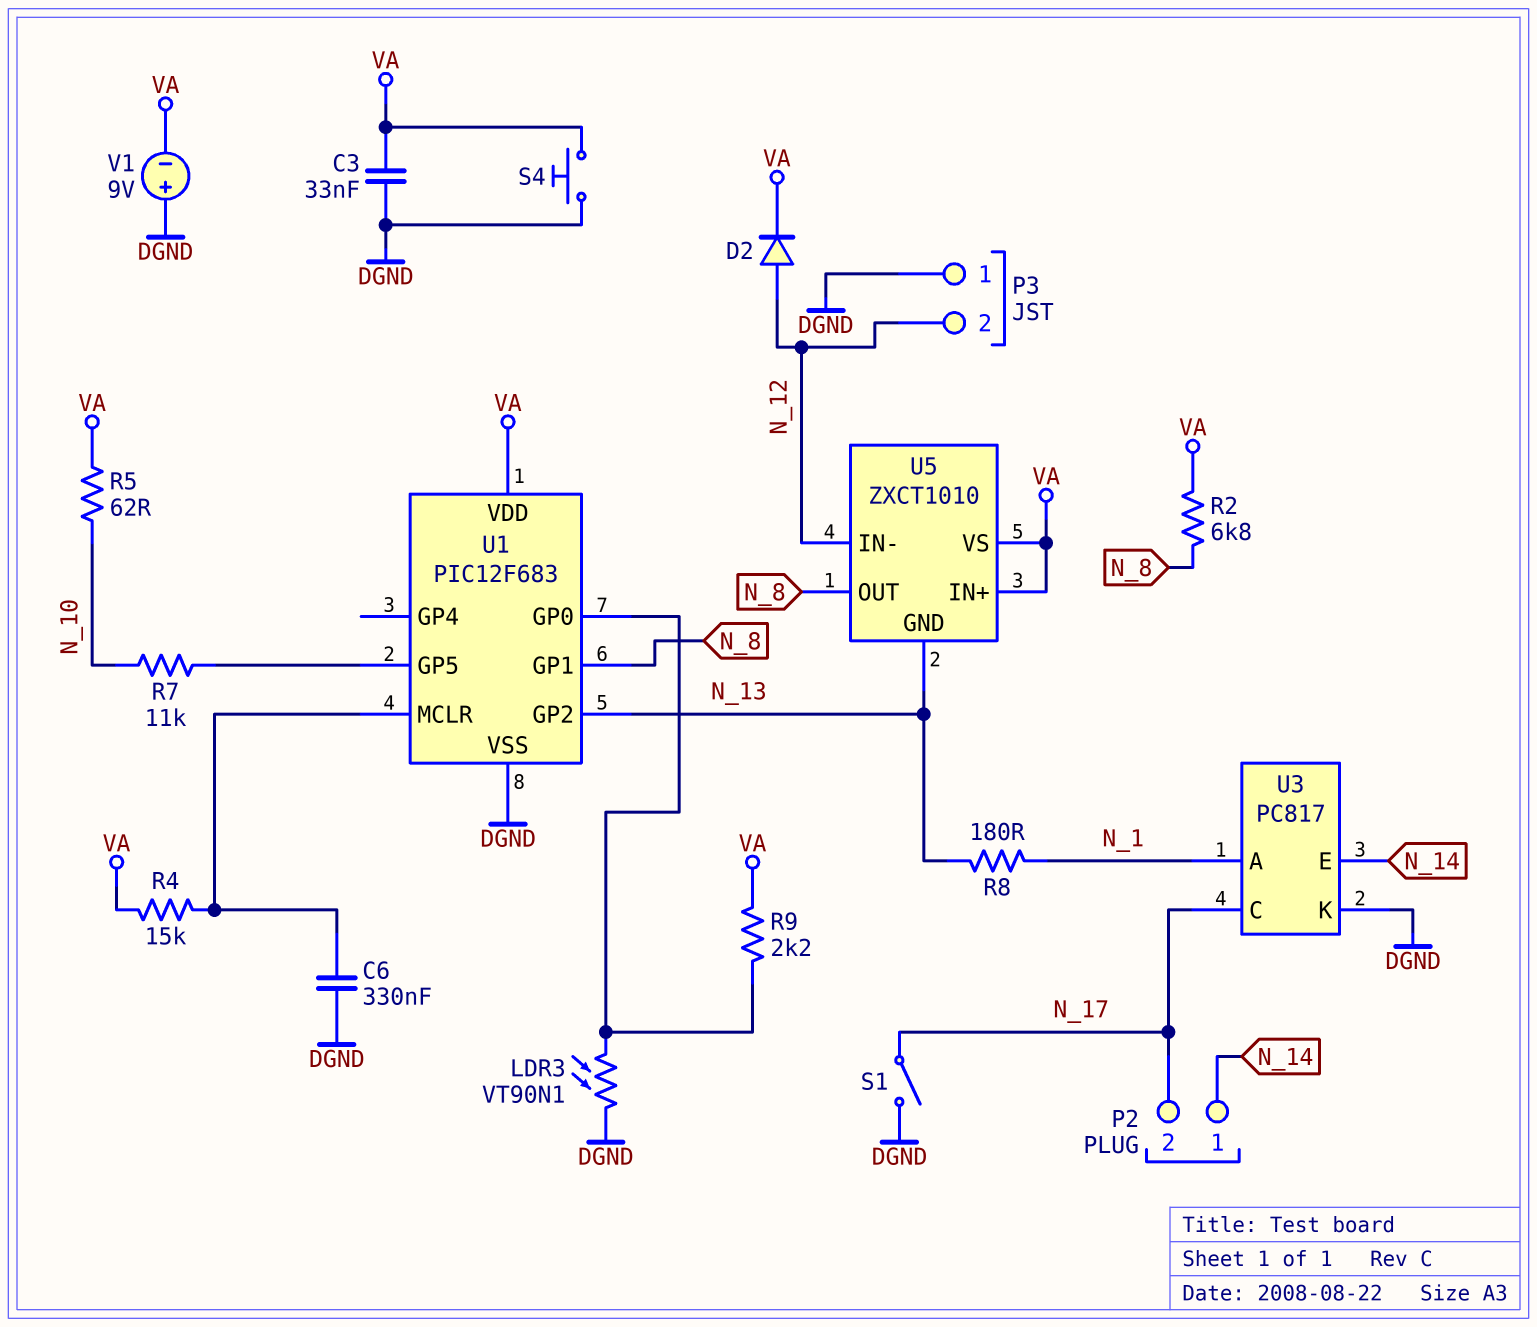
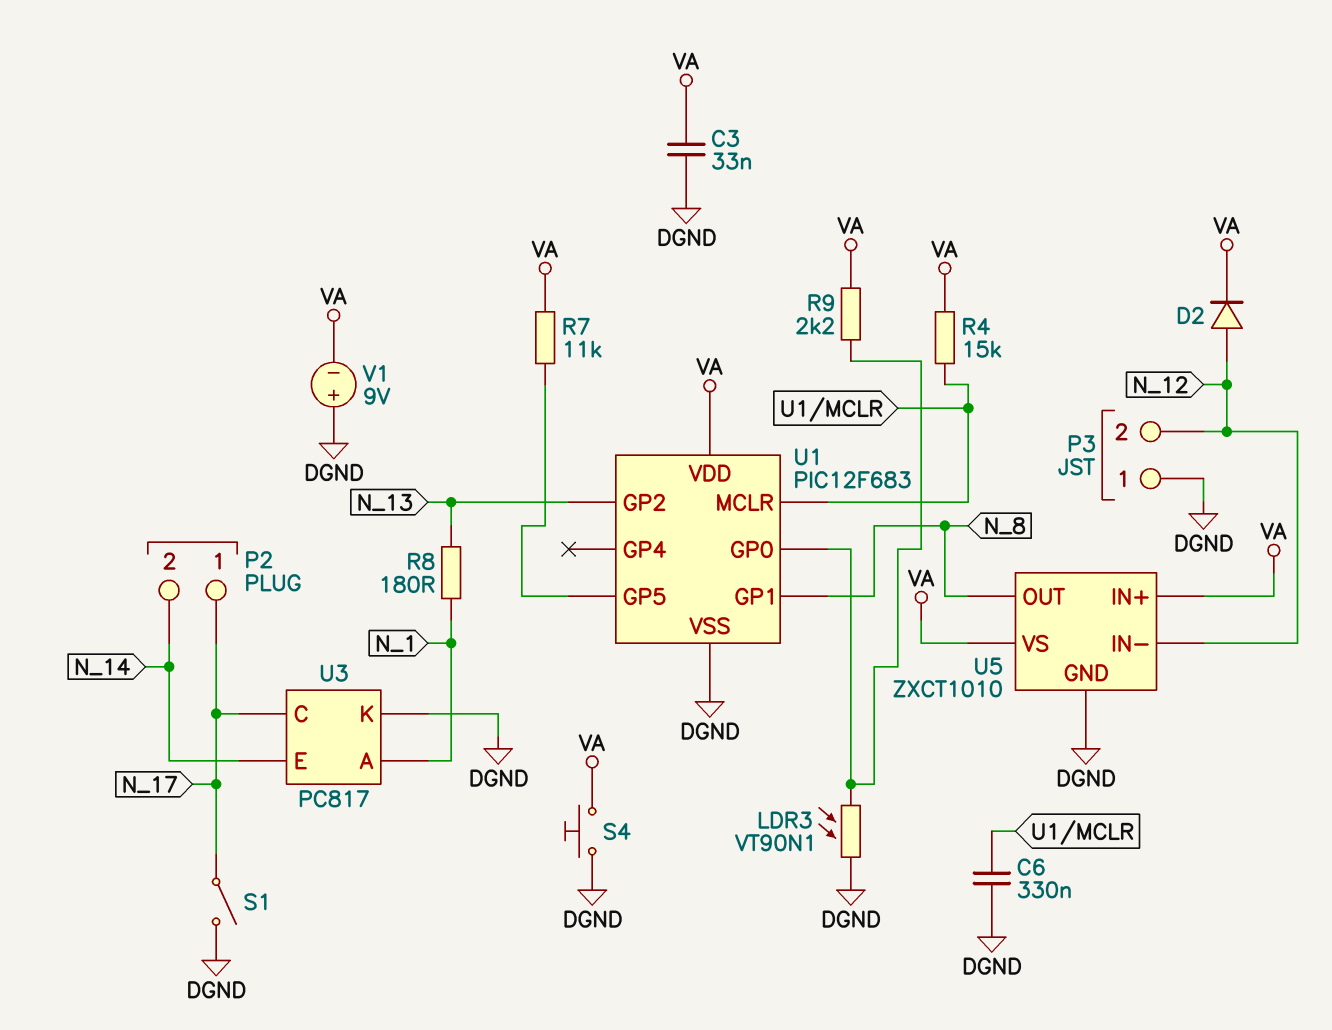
P2 pin 1: N_14 -> N_17
P2 pin 2: N_17 -> N_14
R2: 6.8k (N_8, VA) -> none
R5: 62 (N_10, VA) -> none
R7: 11k (N_10, U1/GP5) -> 11k (U1/GP5, VA)
U5 pin GND: N_13 -> DGND

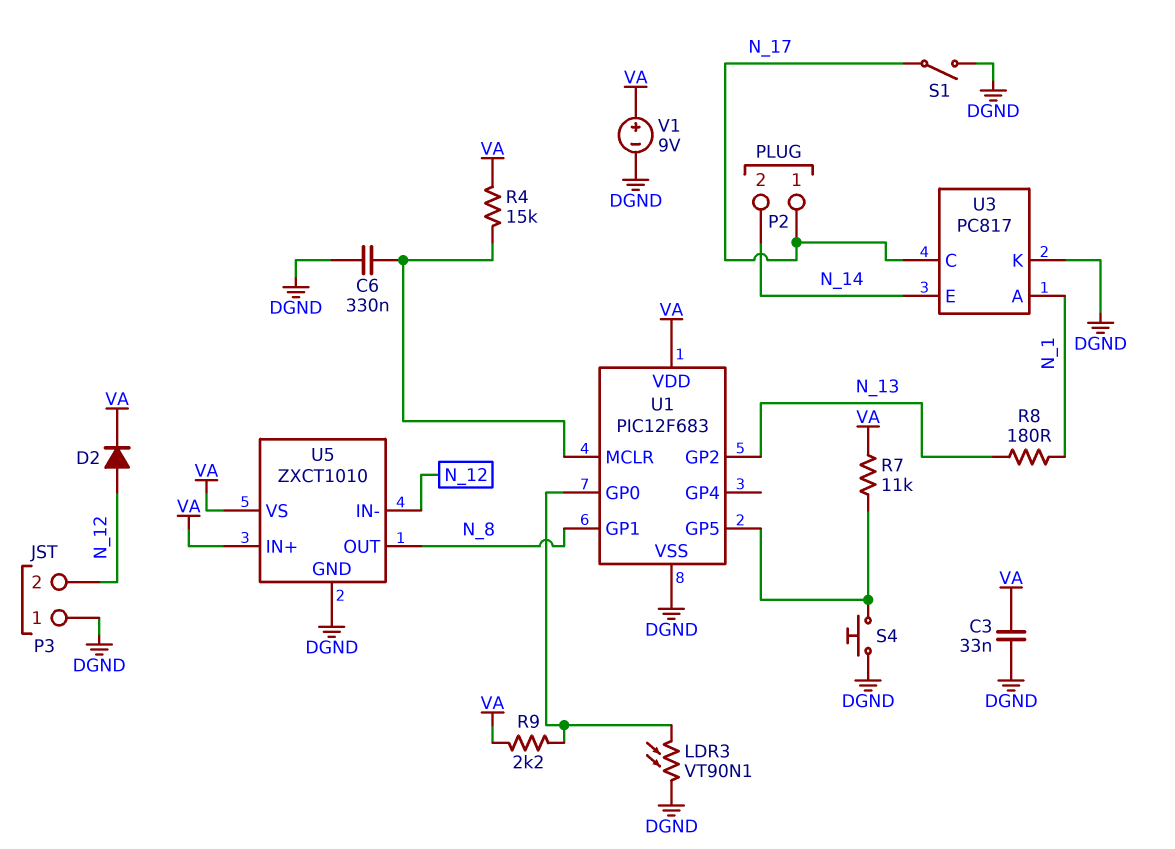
S4: button (DGND, VA) -> button (DGND, U1/GP5)
V1: 9V (plus DGND, minus VA) -> 9V (plus VA, minus DGND)

